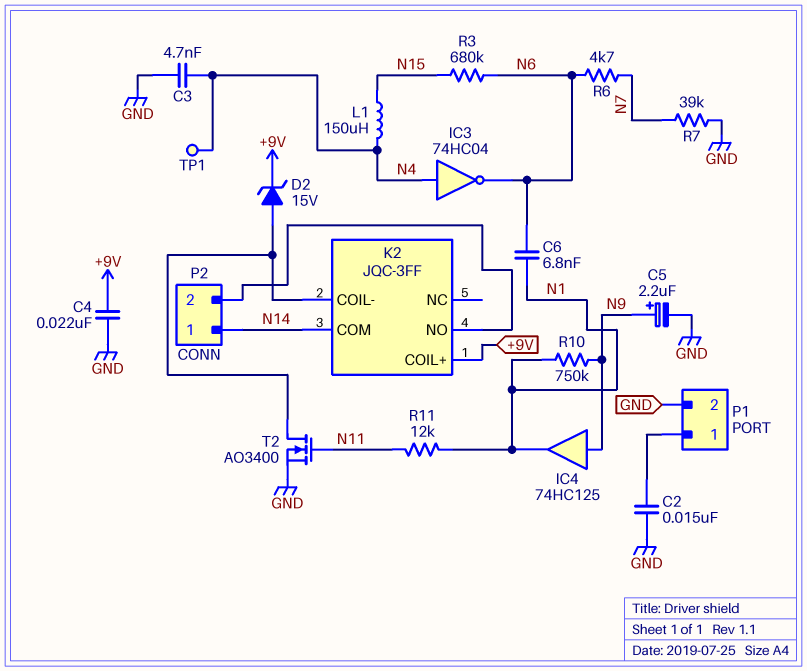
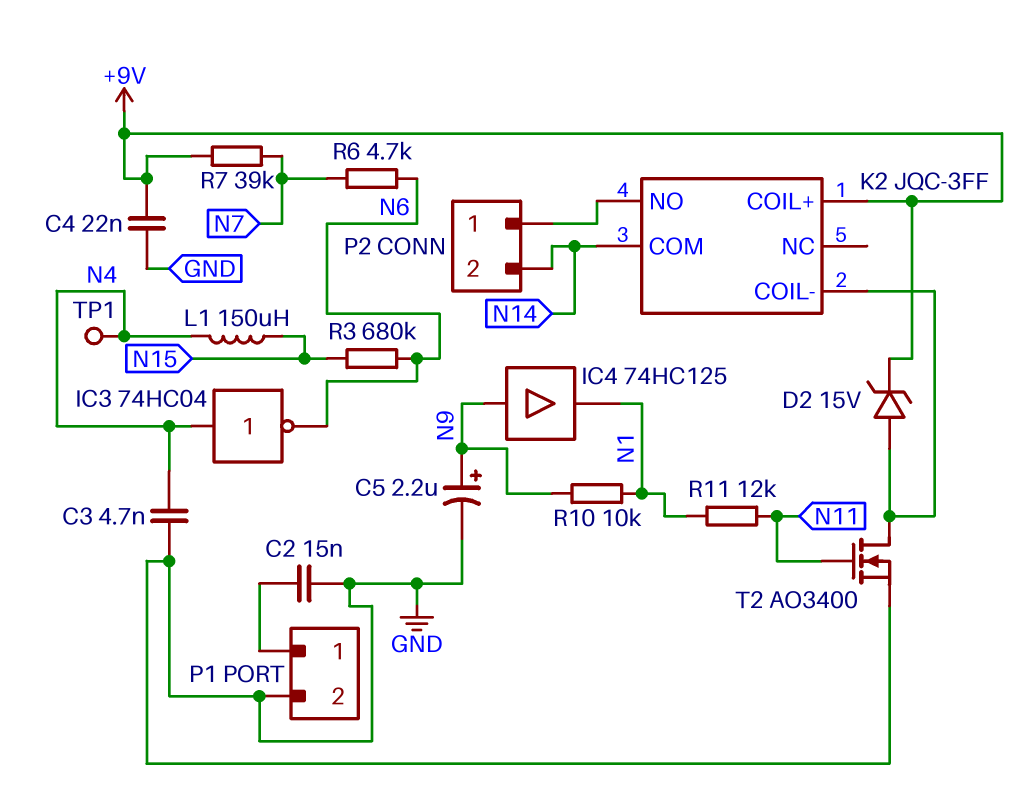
C6: 6.8nF (N1, N6) -> none
P2 pin 1: N14 -> K2/NO
P2 pin 2: K2/NO -> N14
R7: 39k (GND, N7) -> 39k (+9V, N7)
R10: 750k (N1, N9) -> 10k (N1, N9)

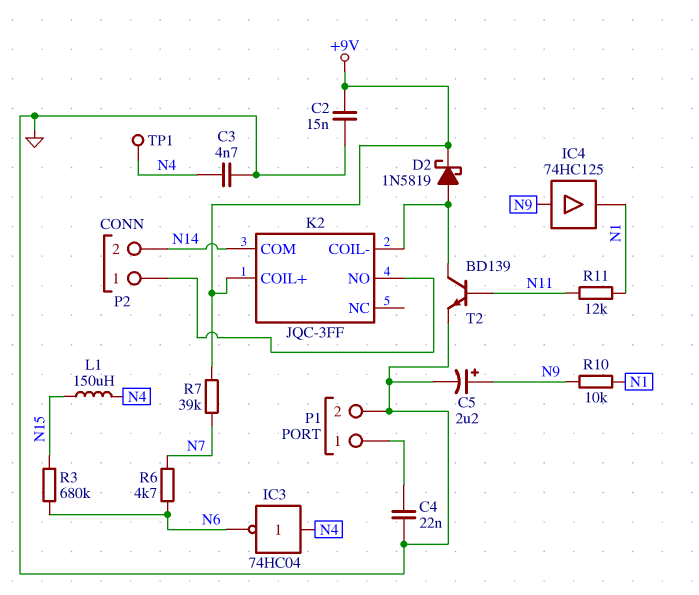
C2: 15nF (GND, P1/1) -> 15nF (+9V, GND)
C4: 22nF (+9V, GND) -> 22nF (GND, P1/1)
D2: zener 15V (A K2/COIL-, K +9V) -> schottky 1N5819 (A K2/COIL-, K +9V)
T2: NMOS AO3400 (G N11, D K2/COIL-, S GND) -> NPN BD139 (B N11, C K2/COIL-, E GND)

